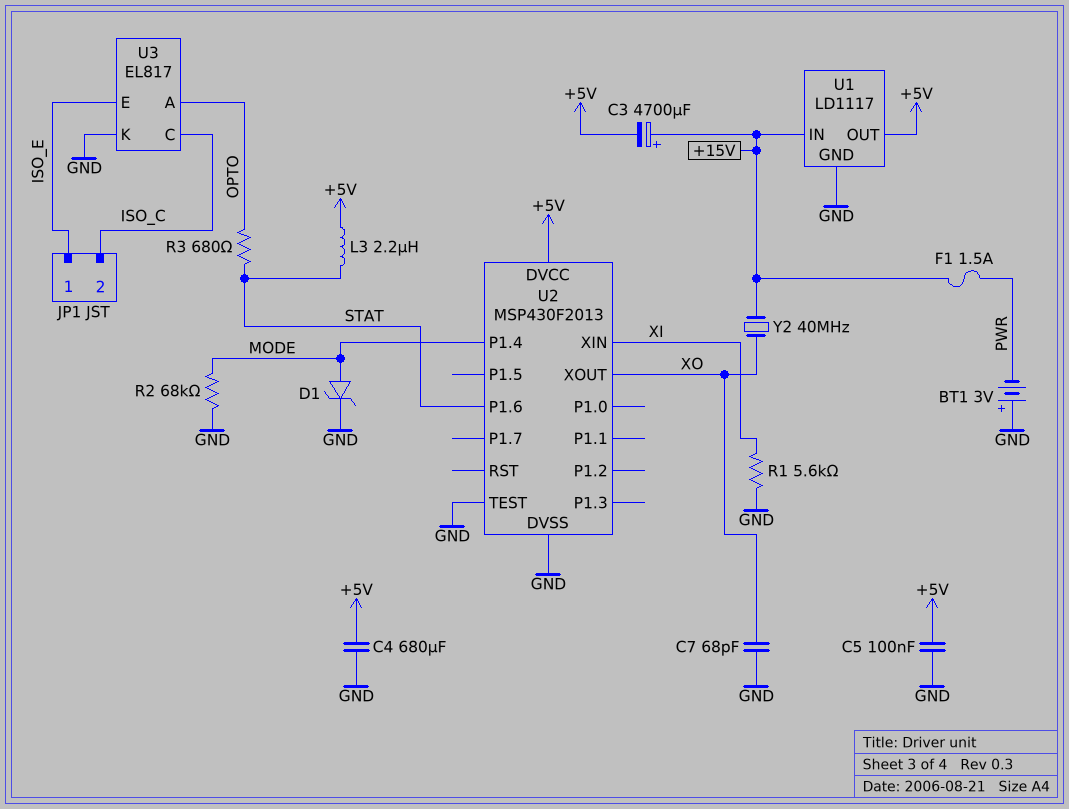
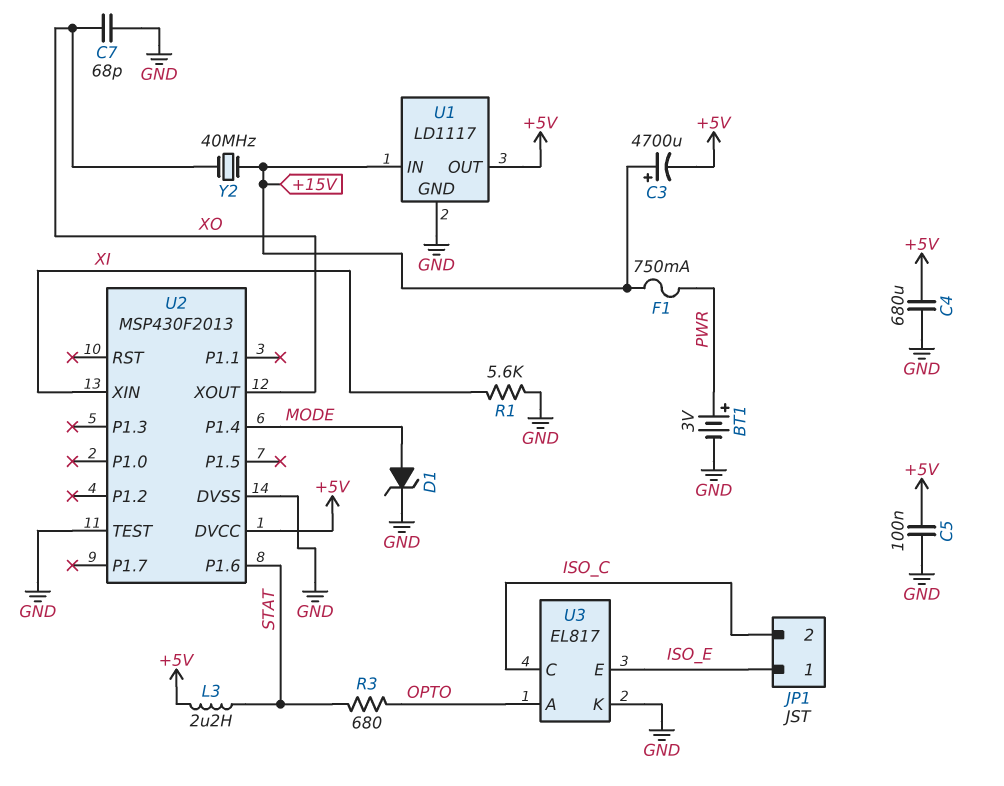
BT1: 3V (plus GND, minus PWR) -> 3V (plus PWR, minus GND)
F1: 1.5A (+15V, PWR) -> 750mA (+15V, PWR)
R2: 68k (GND, MODE) -> none

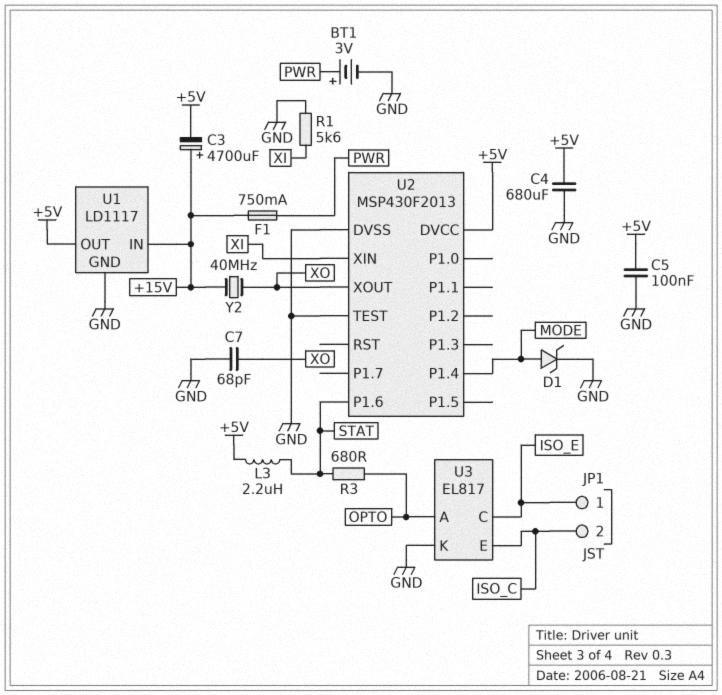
U3 pin C: ISO_C -> ISO_E
U3 pin E: ISO_E -> ISO_C

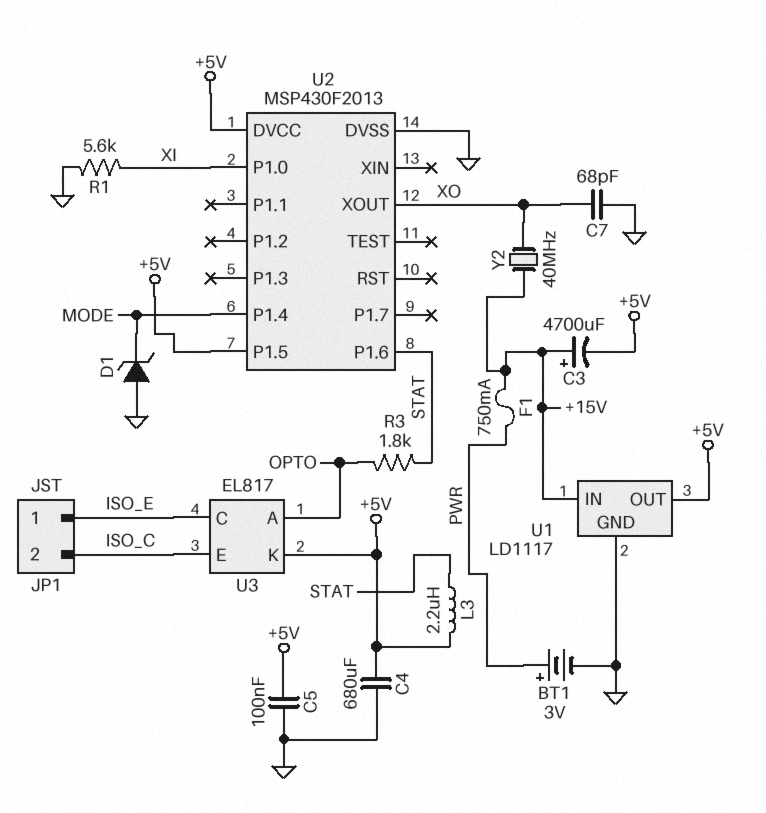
D1: zener (A MODE, K GND) -> zener (A GND, K MODE)
R3: 680 (OPTO, STAT) -> 1.8k (OPTO, STAT)
U2 pin P1.0: none -> XI
U2 pin P1.5: none -> +5V
U2 pin TEST: GND -> none
U2 pin XIN: XI -> none
U3 pin K: GND -> +5V

